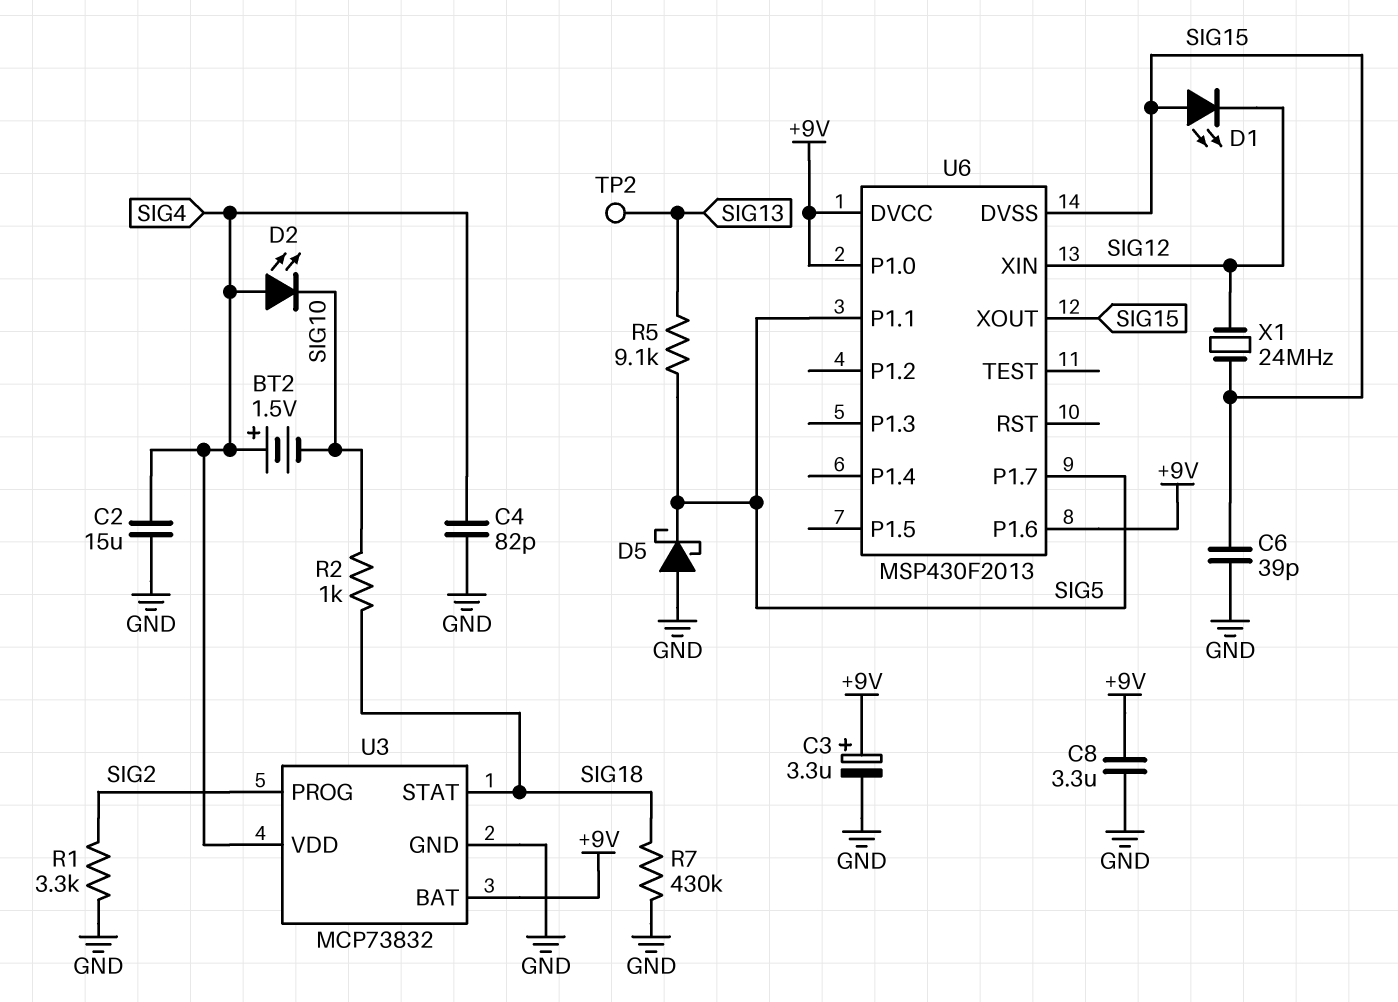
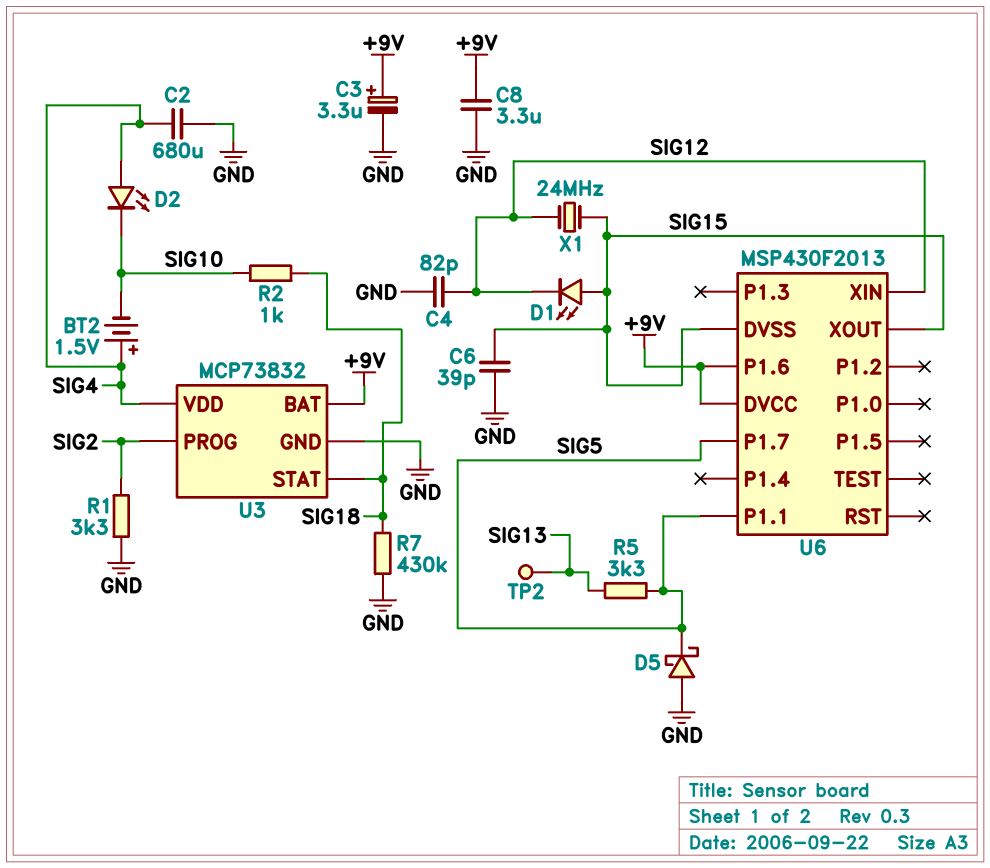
C2: 15uF (GND, SIG4) -> 680uF (GND, SIG4)
C4: 82pF (GND, SIG4) -> 82pF (GND, SIG12)
R5: 9.1k (SIG5, SIG13) -> 3.3k (SIG5, SIG13)
U6 pin P1.0: +9V -> none

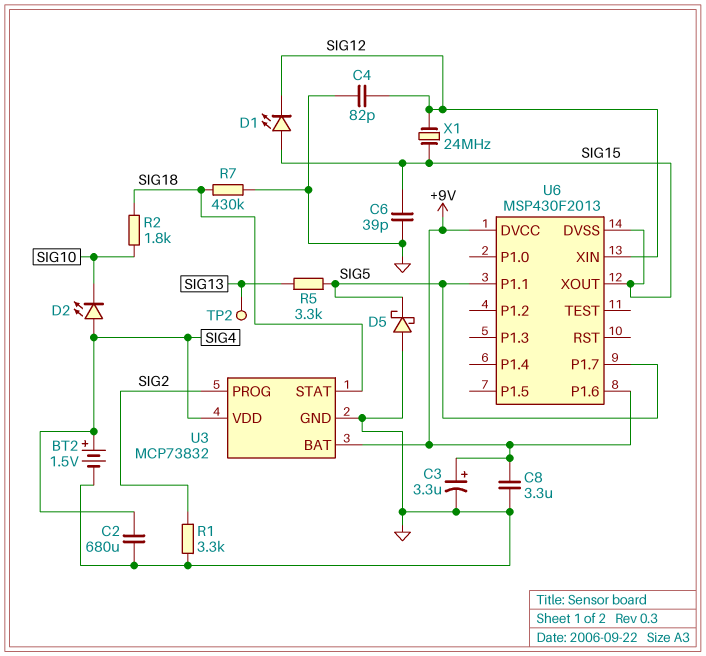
BT2: 1.5V (plus SIG4, minus SIG10) -> 1.5V (plus SIG4, minus GND)
R2: 1k (SIG10, SIG18) -> 1.8k (SIG10, SIG18)

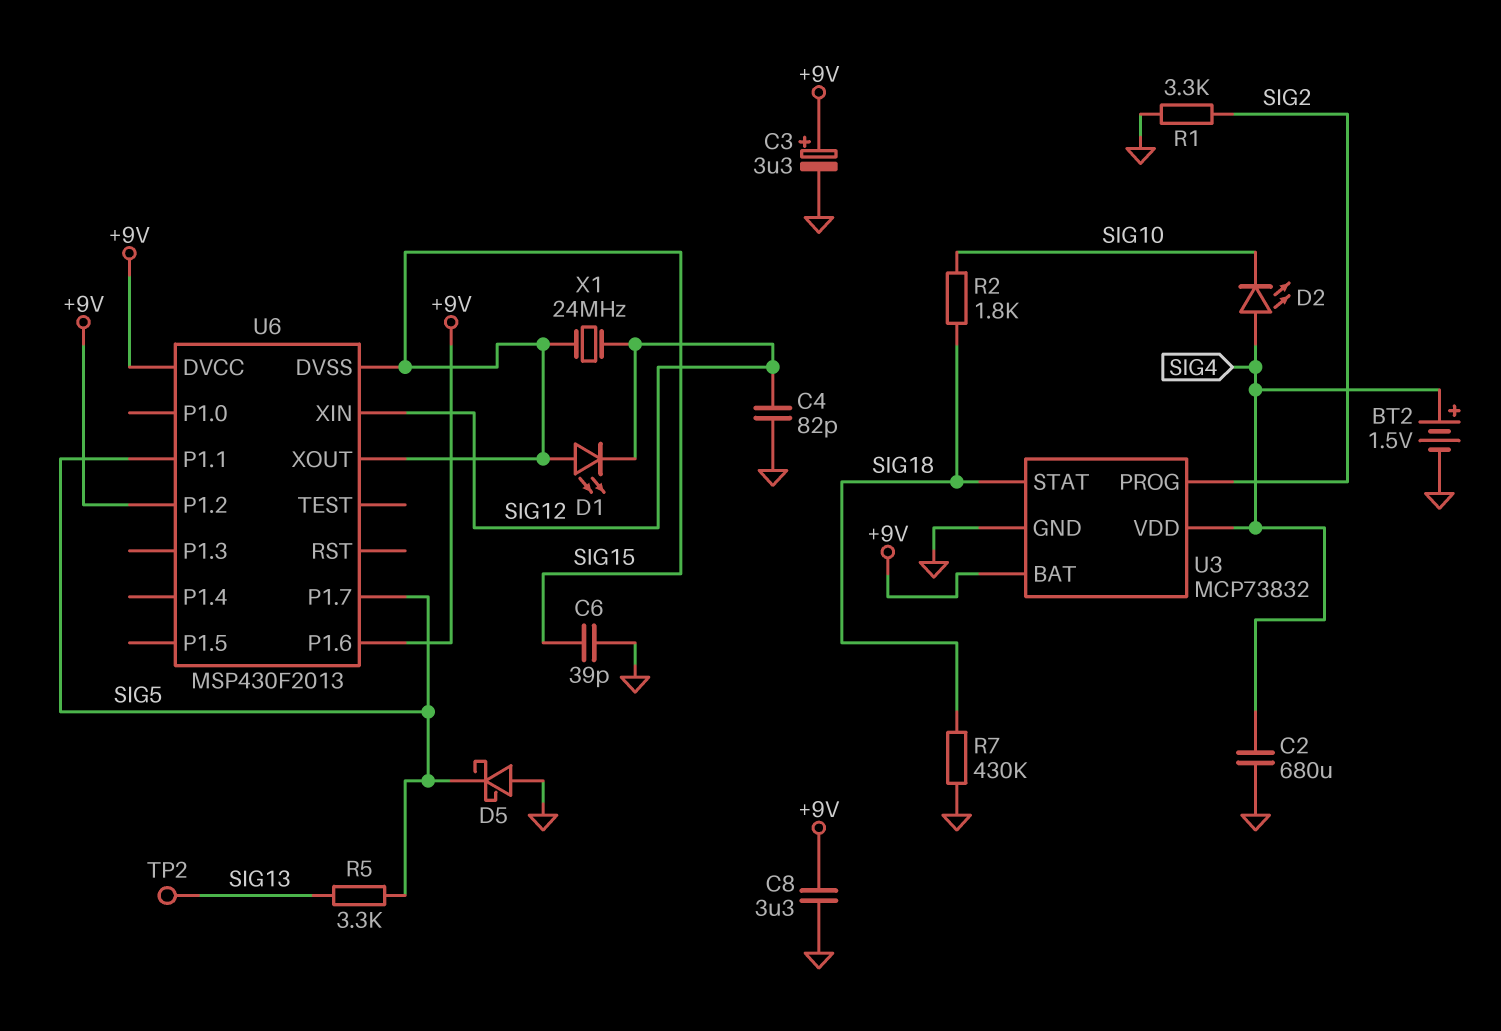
U6 pin P1.2: none -> +9V

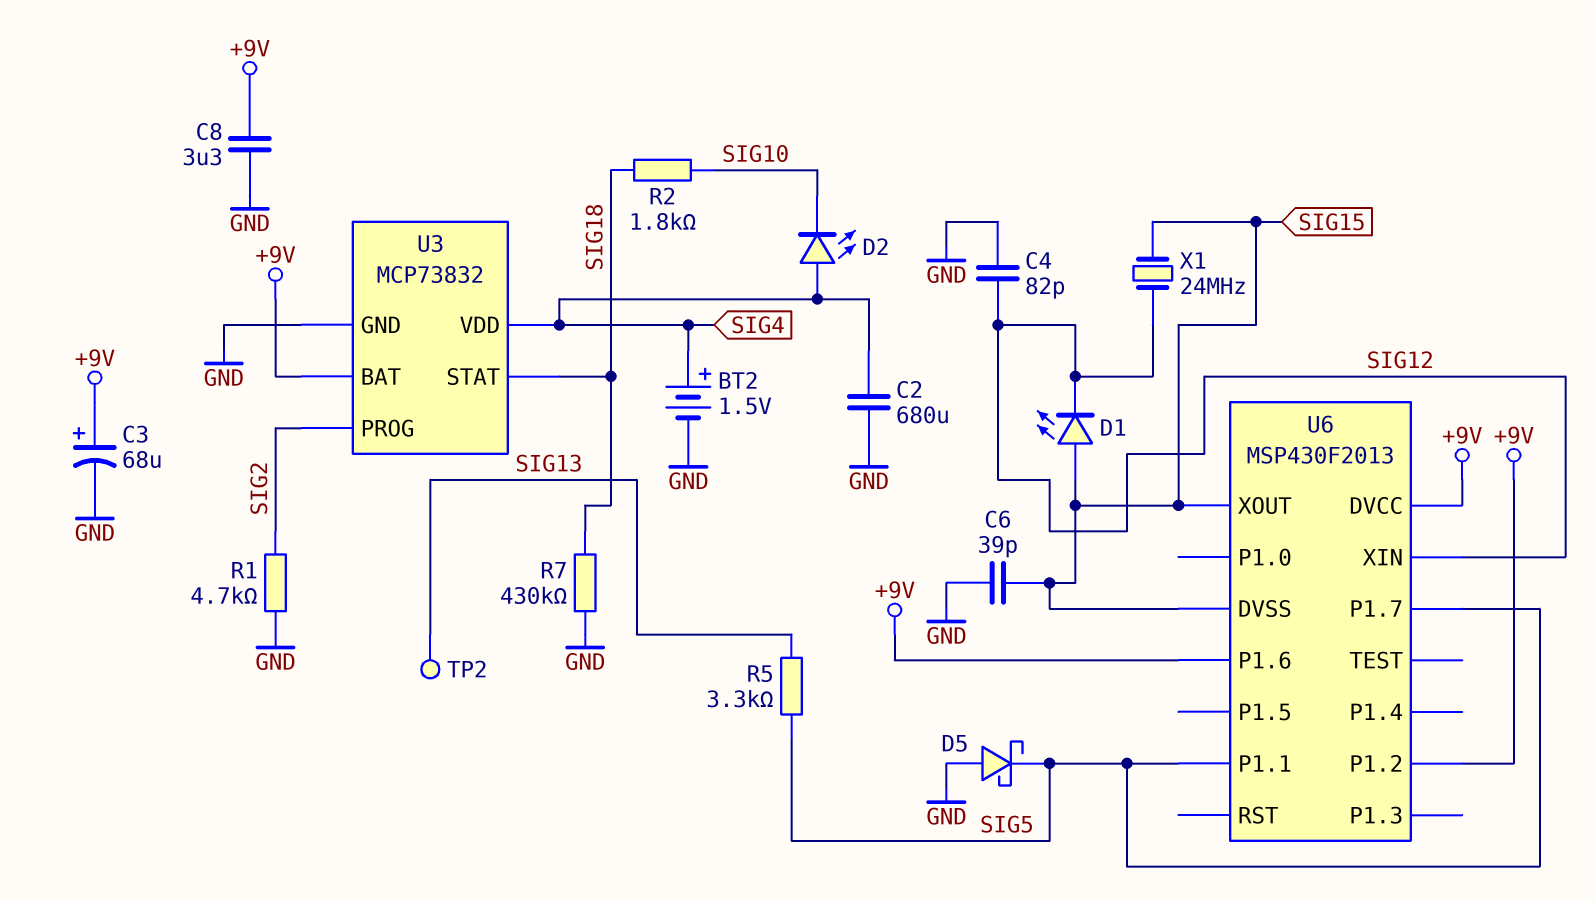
C3: 3.3uF (plus +9V, minus GND) -> 68uF (plus +9V, minus GND)
R1: 3.3k (GND, SIG2) -> 4.7k (GND, SIG2)

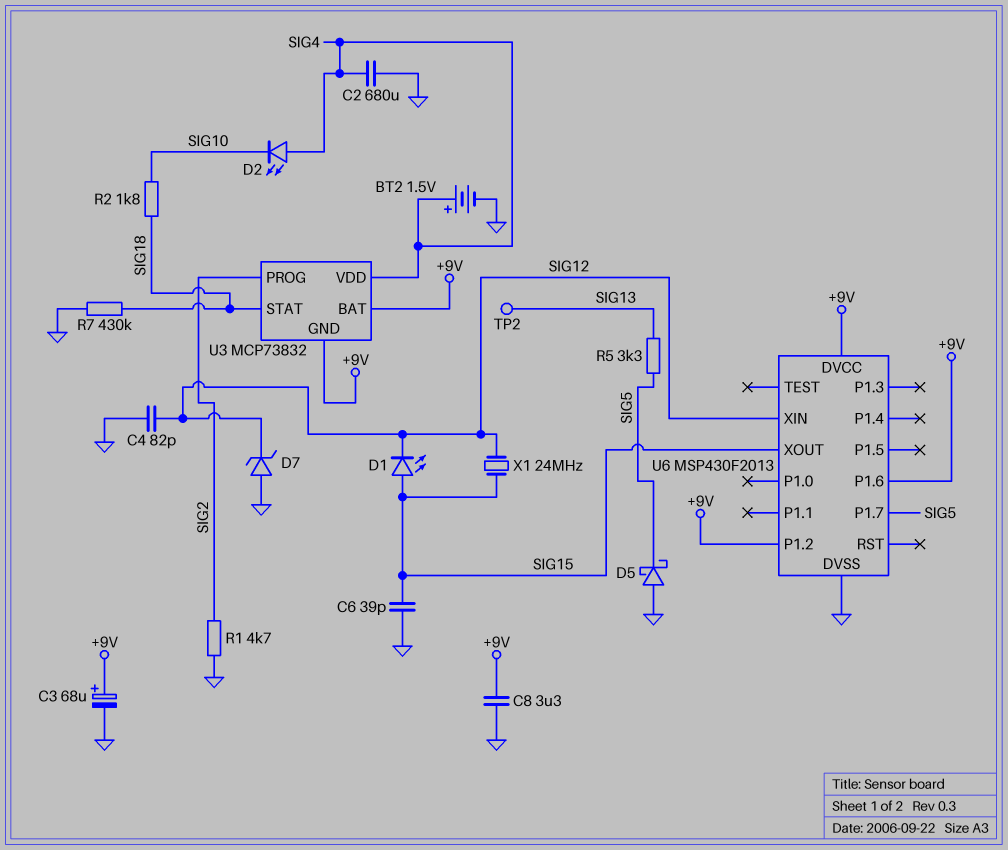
D7: none -> zener (A GND, K SIG12)
U3 pin GND: GND -> +9V
U6 pin DVSS: SIG15 -> GND
U6 pin P1.1: SIG5 -> none

